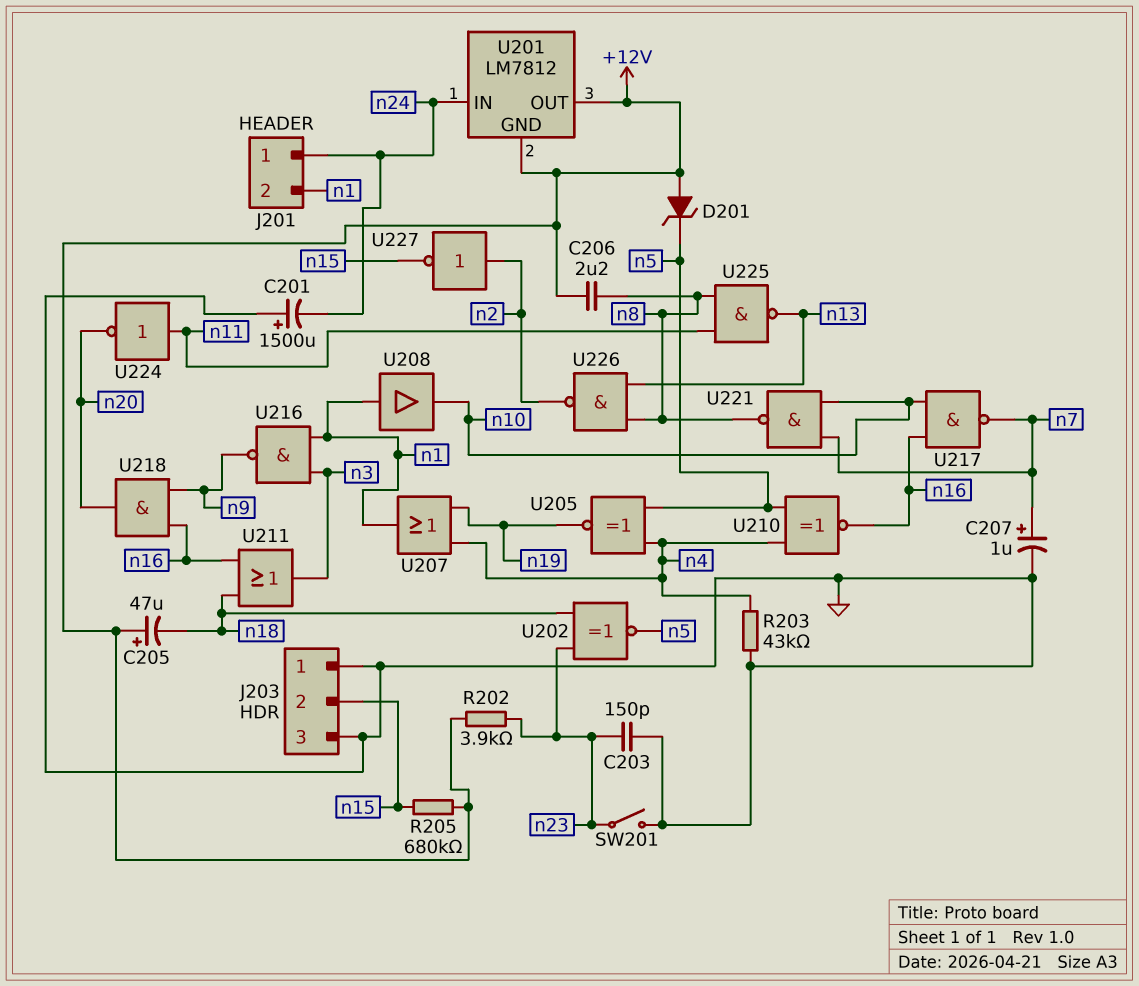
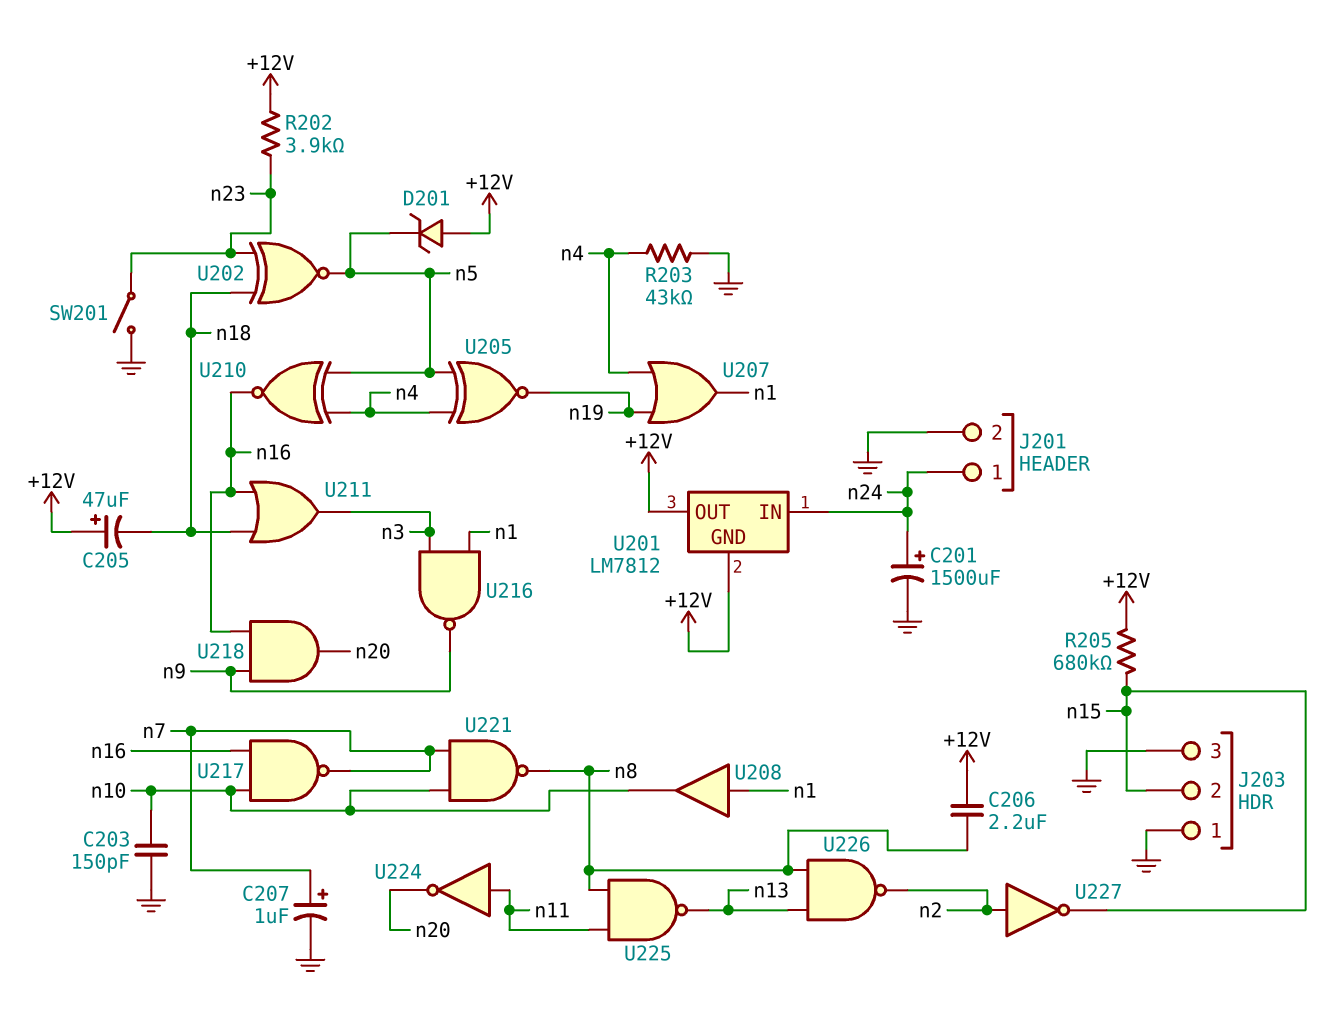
C201: 1500uF (plus GND, minus n24) -> 1500uF (plus n24, minus GND)
C203: 150pF (GND, n23) -> 150pF (GND, n10)
J201 pin 2: n1 -> GND

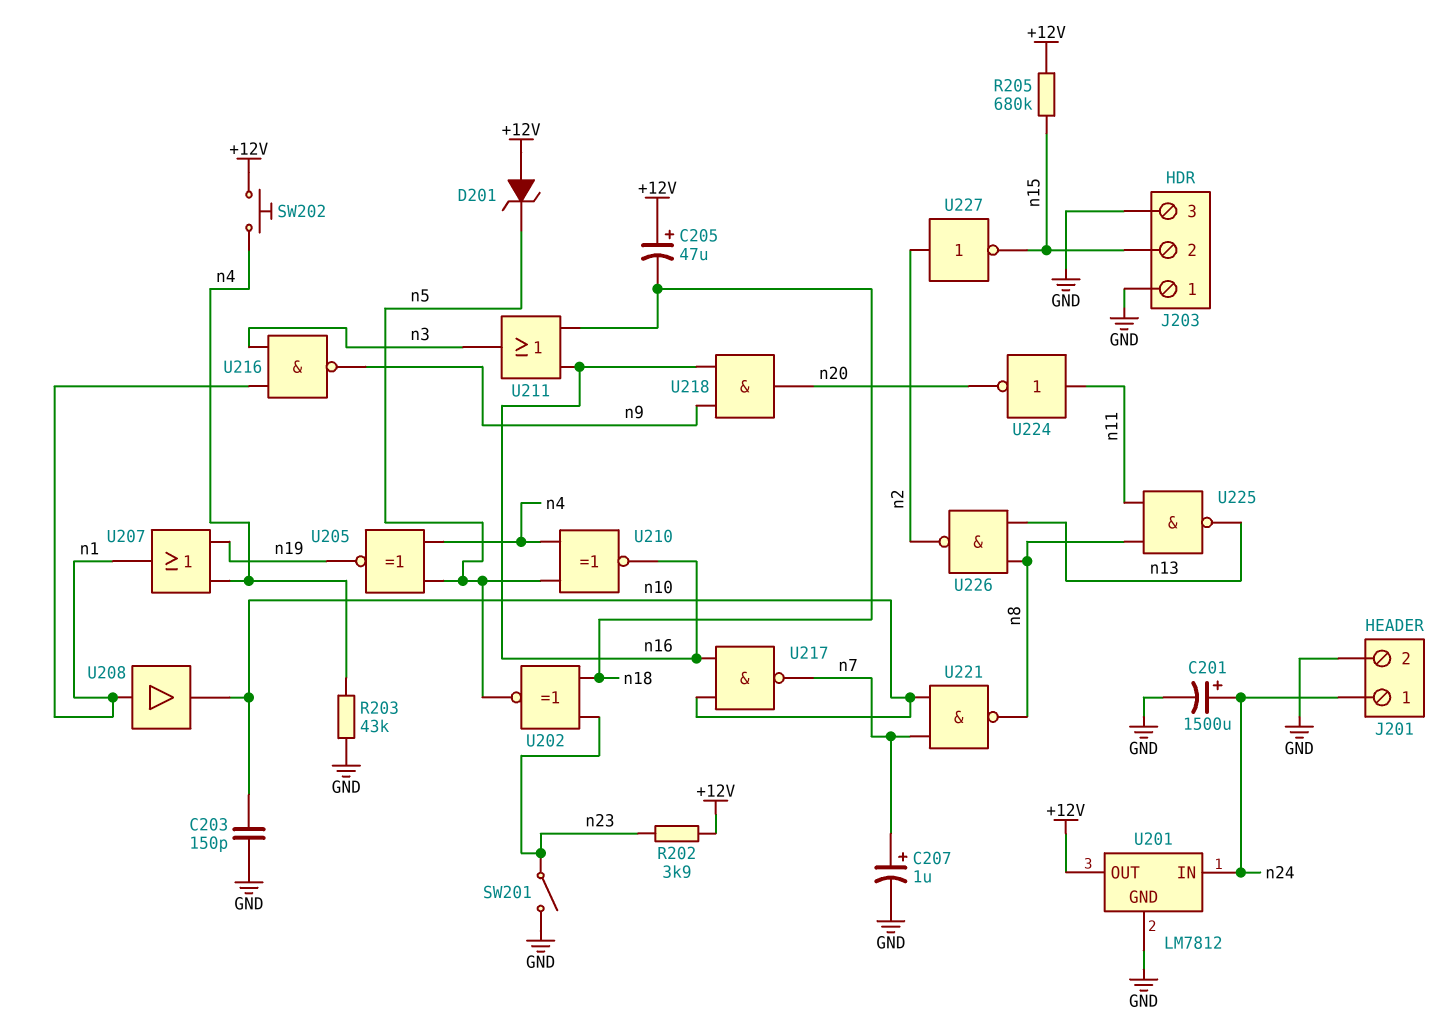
C206: 2.2uF (+12V, n8) -> none
SW202: none -> button (+12V, n4)
U201 pin GND: +12V -> GND

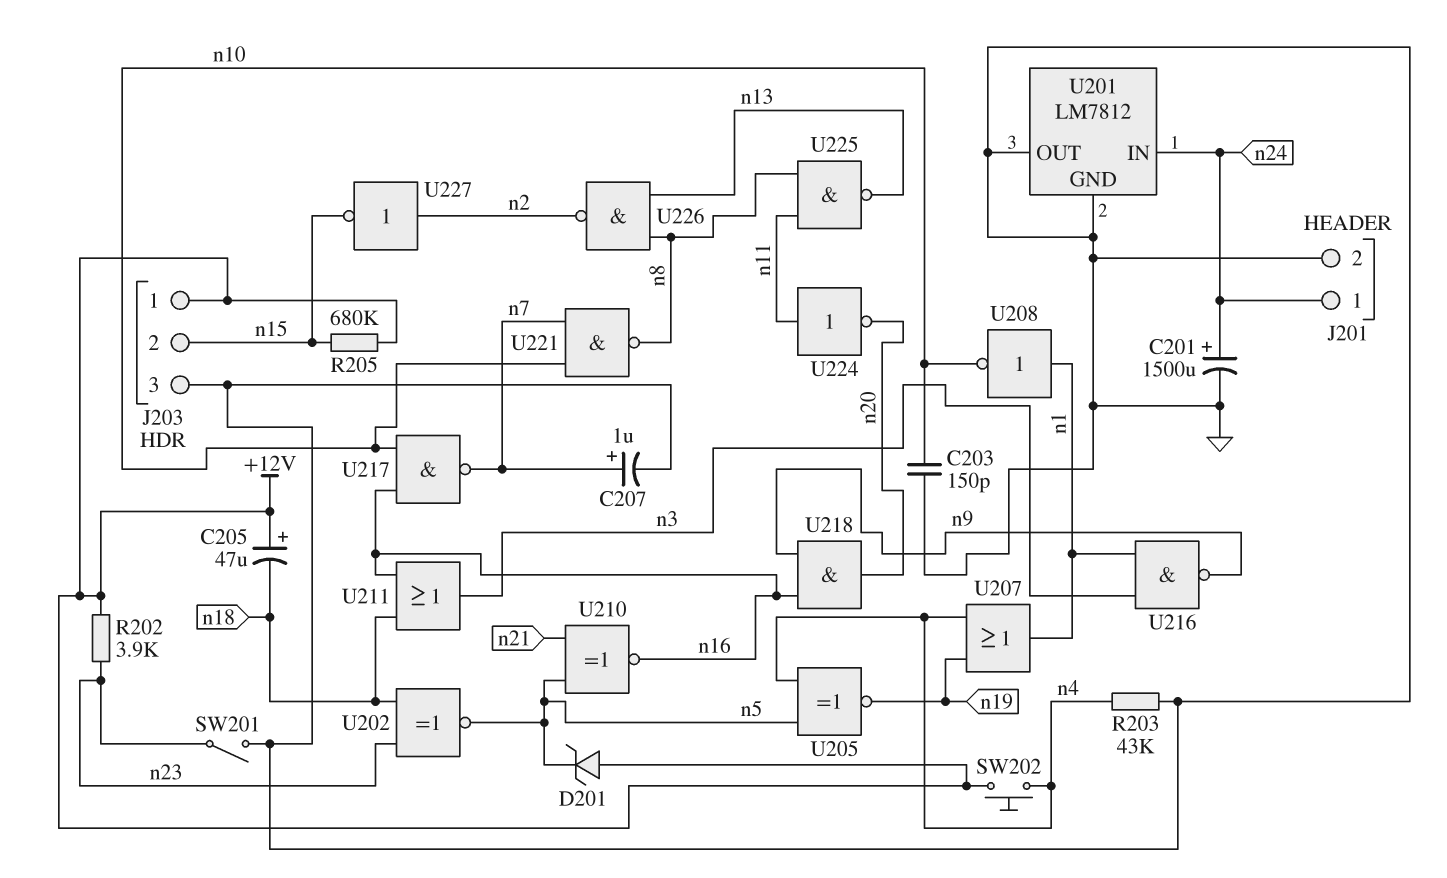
J203 pin 1: GND -> +12V
U201 pin OUT: +12V -> GND
U208: buffer (in n1, out n10) -> NOT (in n1, out n10)
U210: XNOR (in n4, in n5, out n16) -> XNOR (in n5, in n21, out n16)

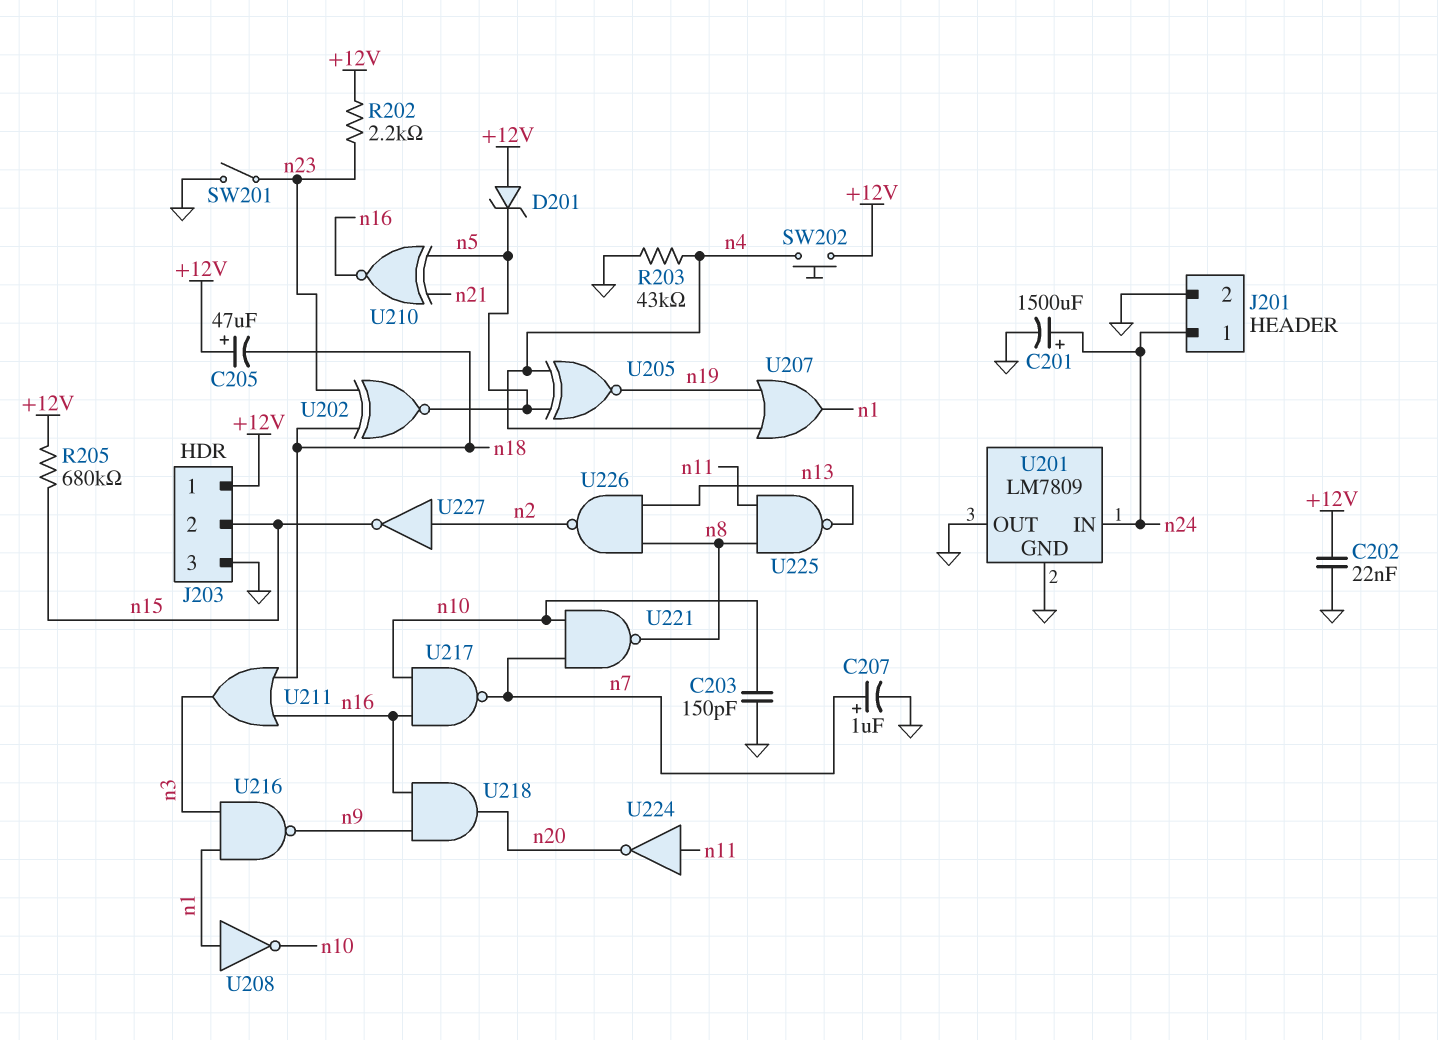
C202: none -> 22nF (+12V, GND)
R202: 3.9k (+12V, n23) -> 2.2k (+12V, n23)
U201: LM7812 -> LM7809

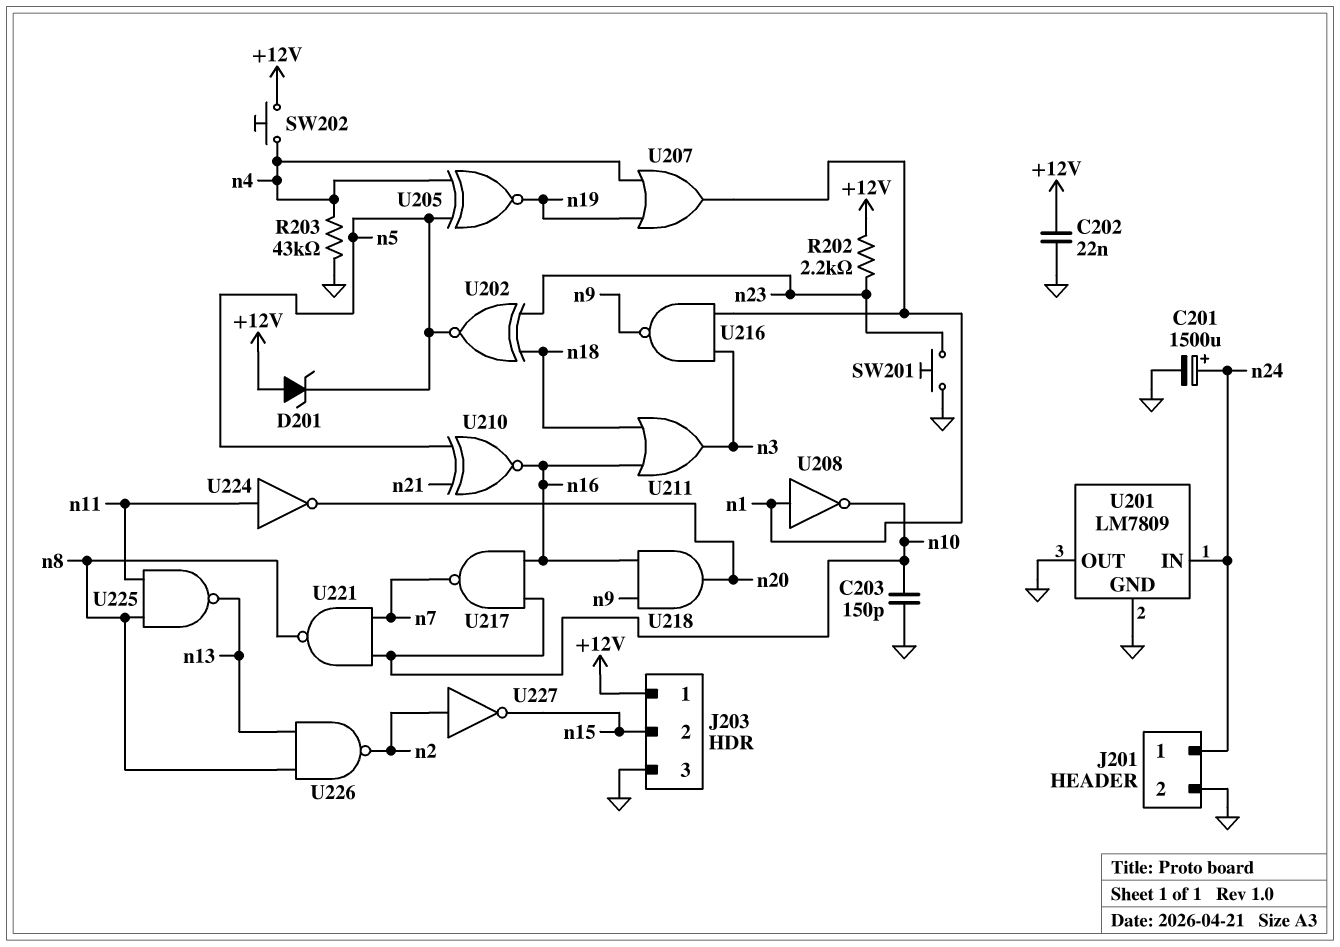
C205: 47uF (plus +12V, minus n18) -> none
C207: 1uF (plus n7, minus GND) -> none
R205: 680k (+12V, n15) -> none
SW201: switch (GND, n23) -> button (GND, n23)

